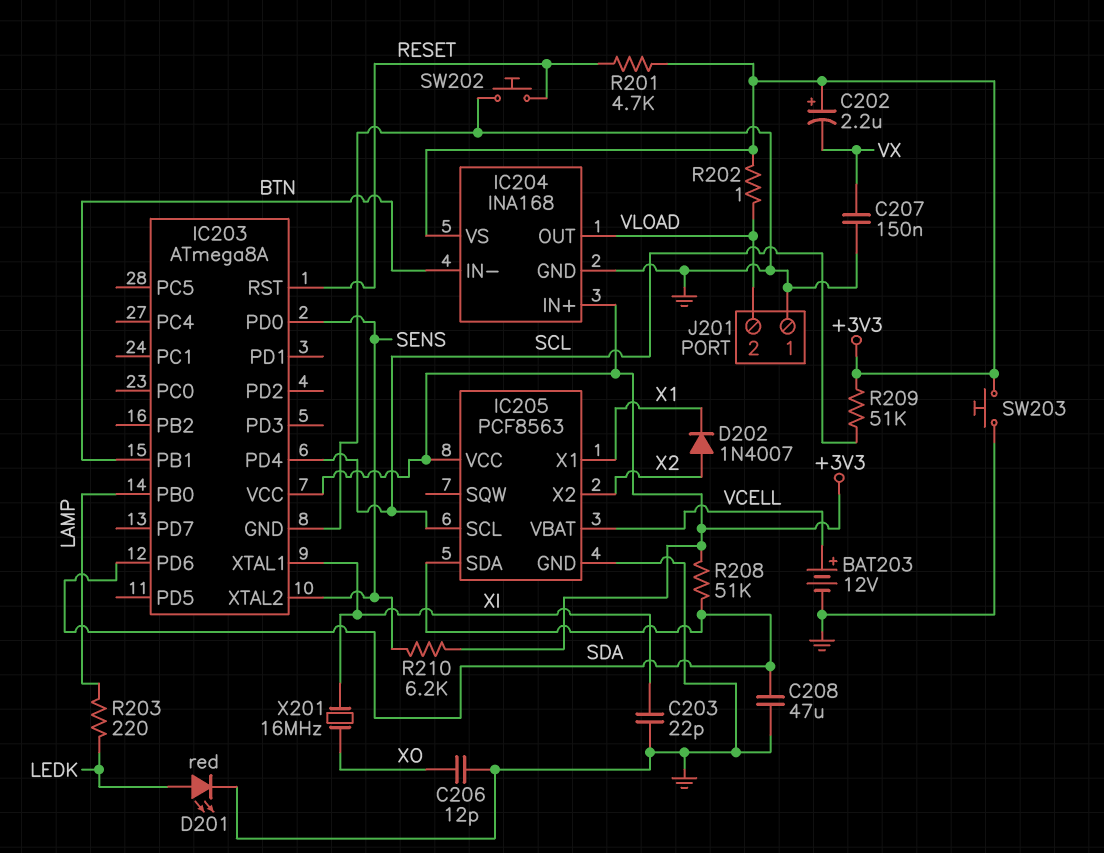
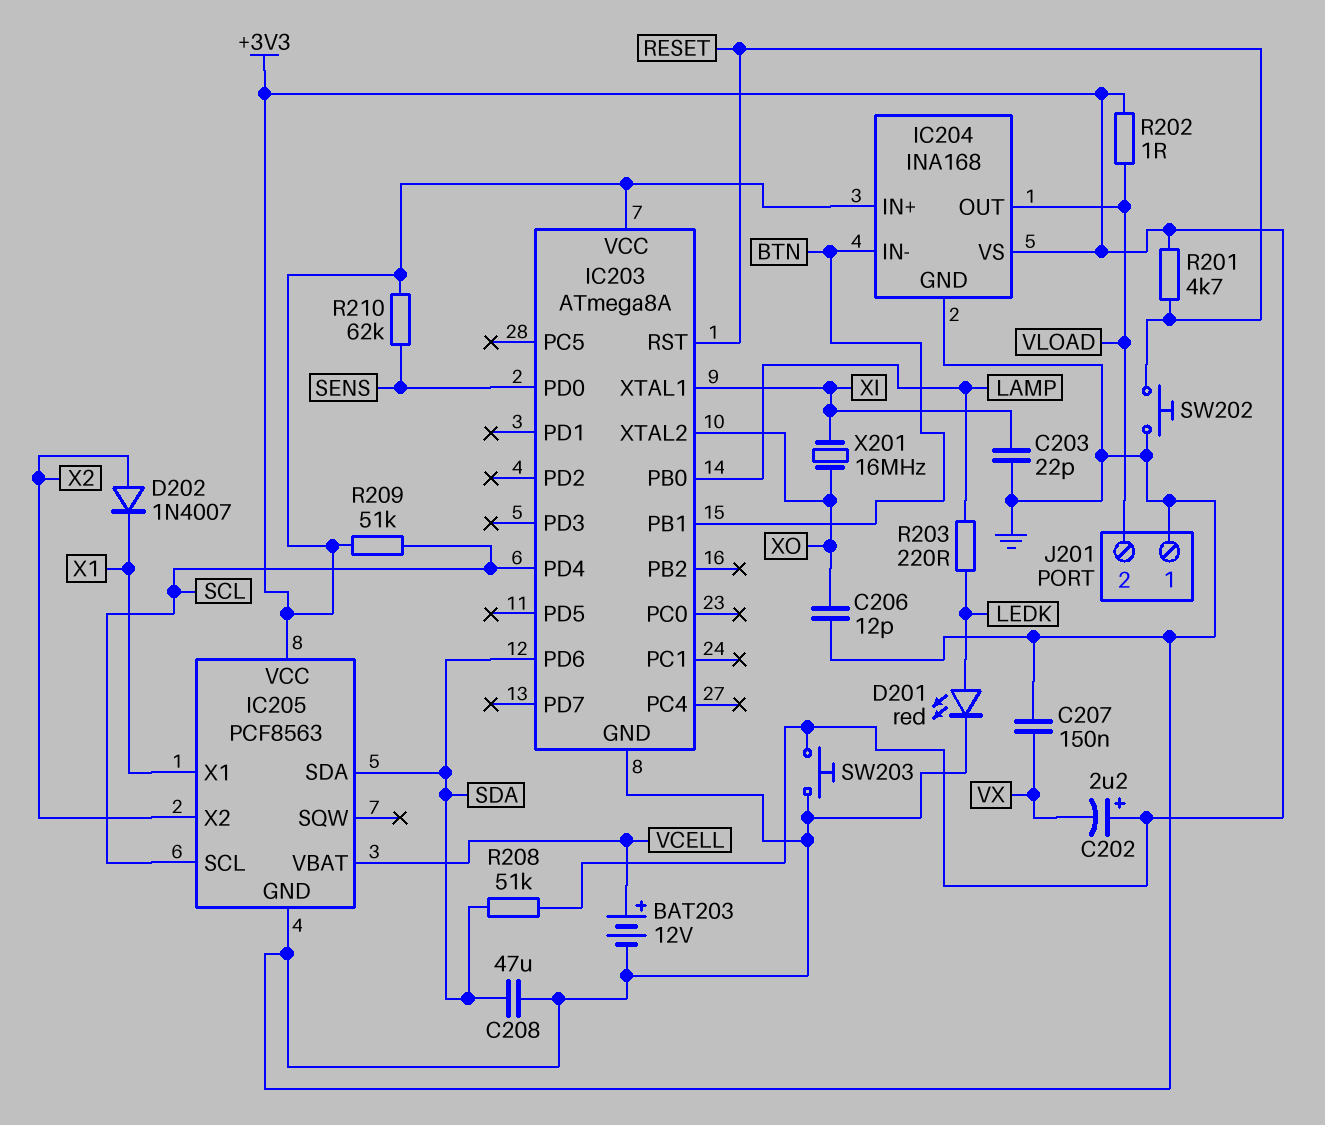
IC203 pin XTAL2: SENS -> XO
R210: 6.2k (+3V3, SENS) -> 62k (+3V3, SENS)

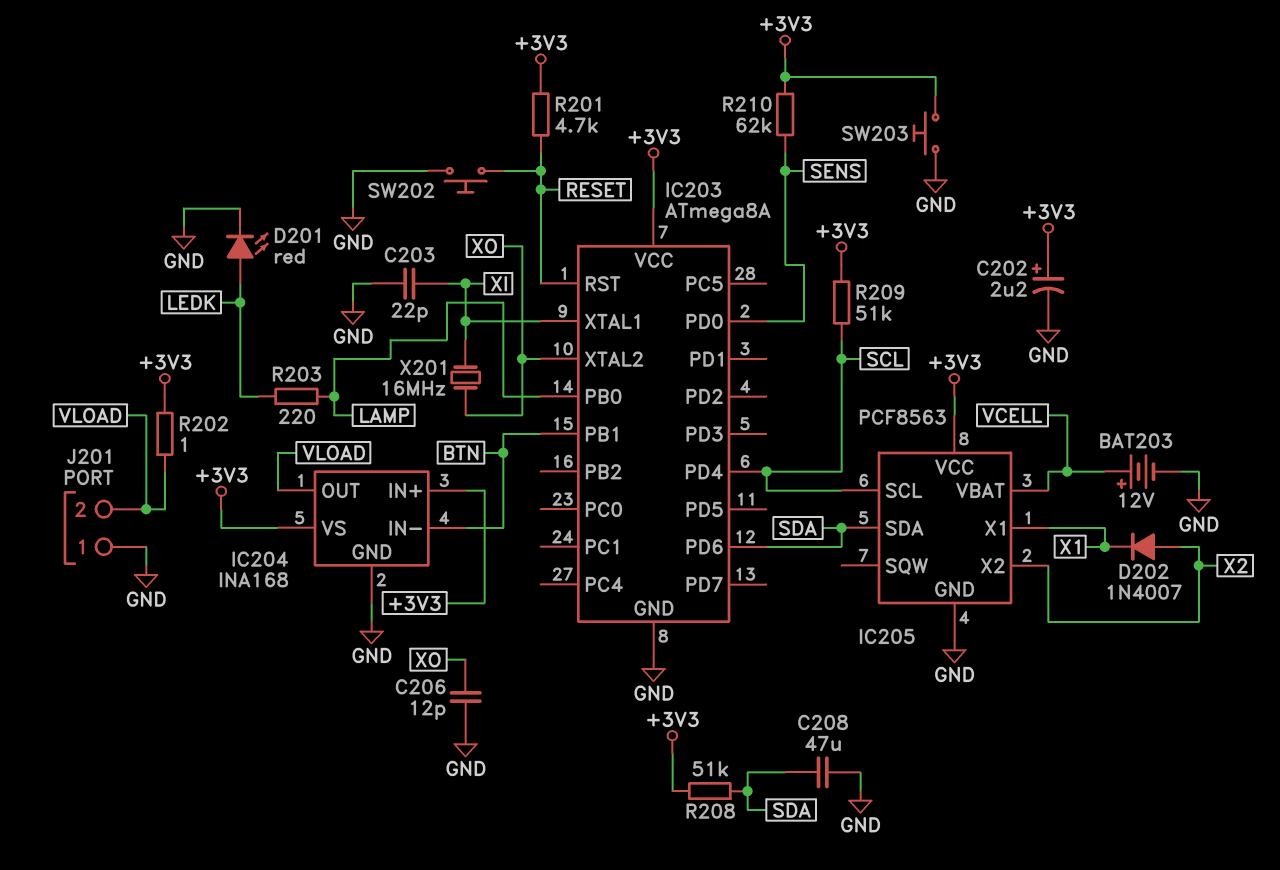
C202: 2.2uF (plus +3V3, minus VX) -> 2.2uF (plus +3V3, minus GND)
C207: 150nF (GND, VX) -> none

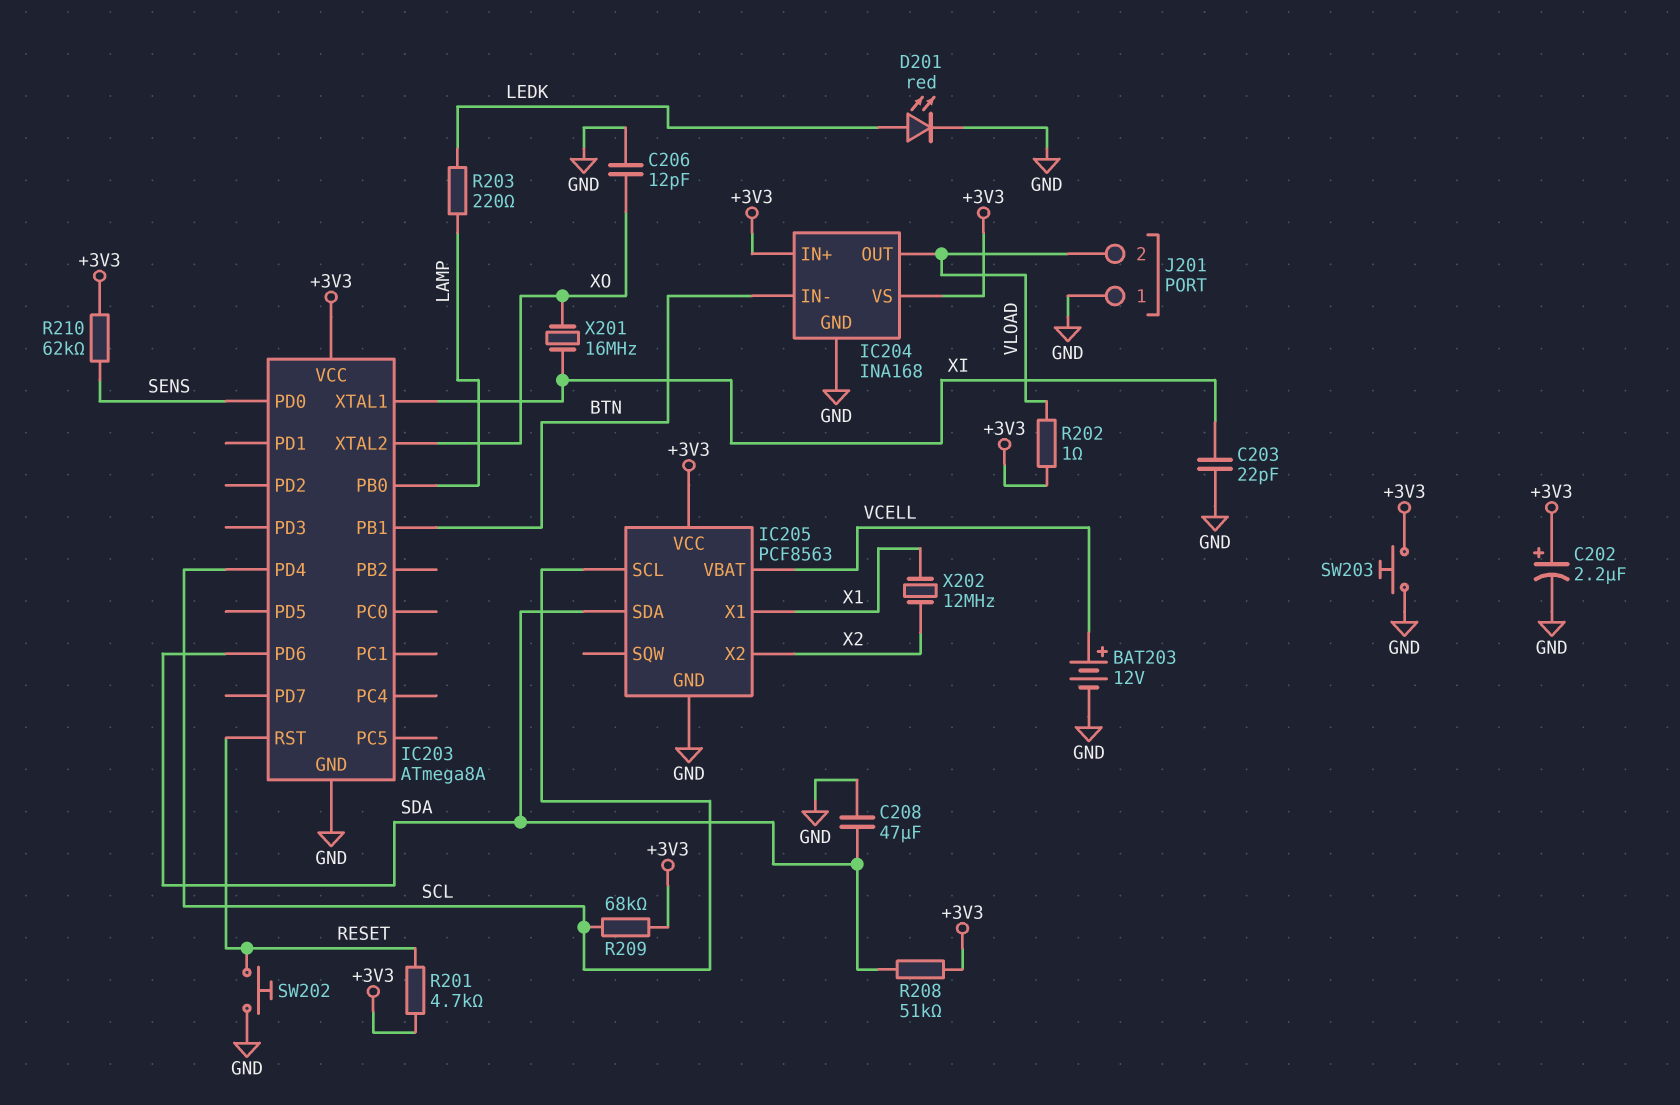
D202: diode 1N4007 (A X2, K X1) -> none
R209: 51k (+3V3, SCL) -> 68k (+3V3, SCL)
X202: none -> 12MHz (X1, X2)

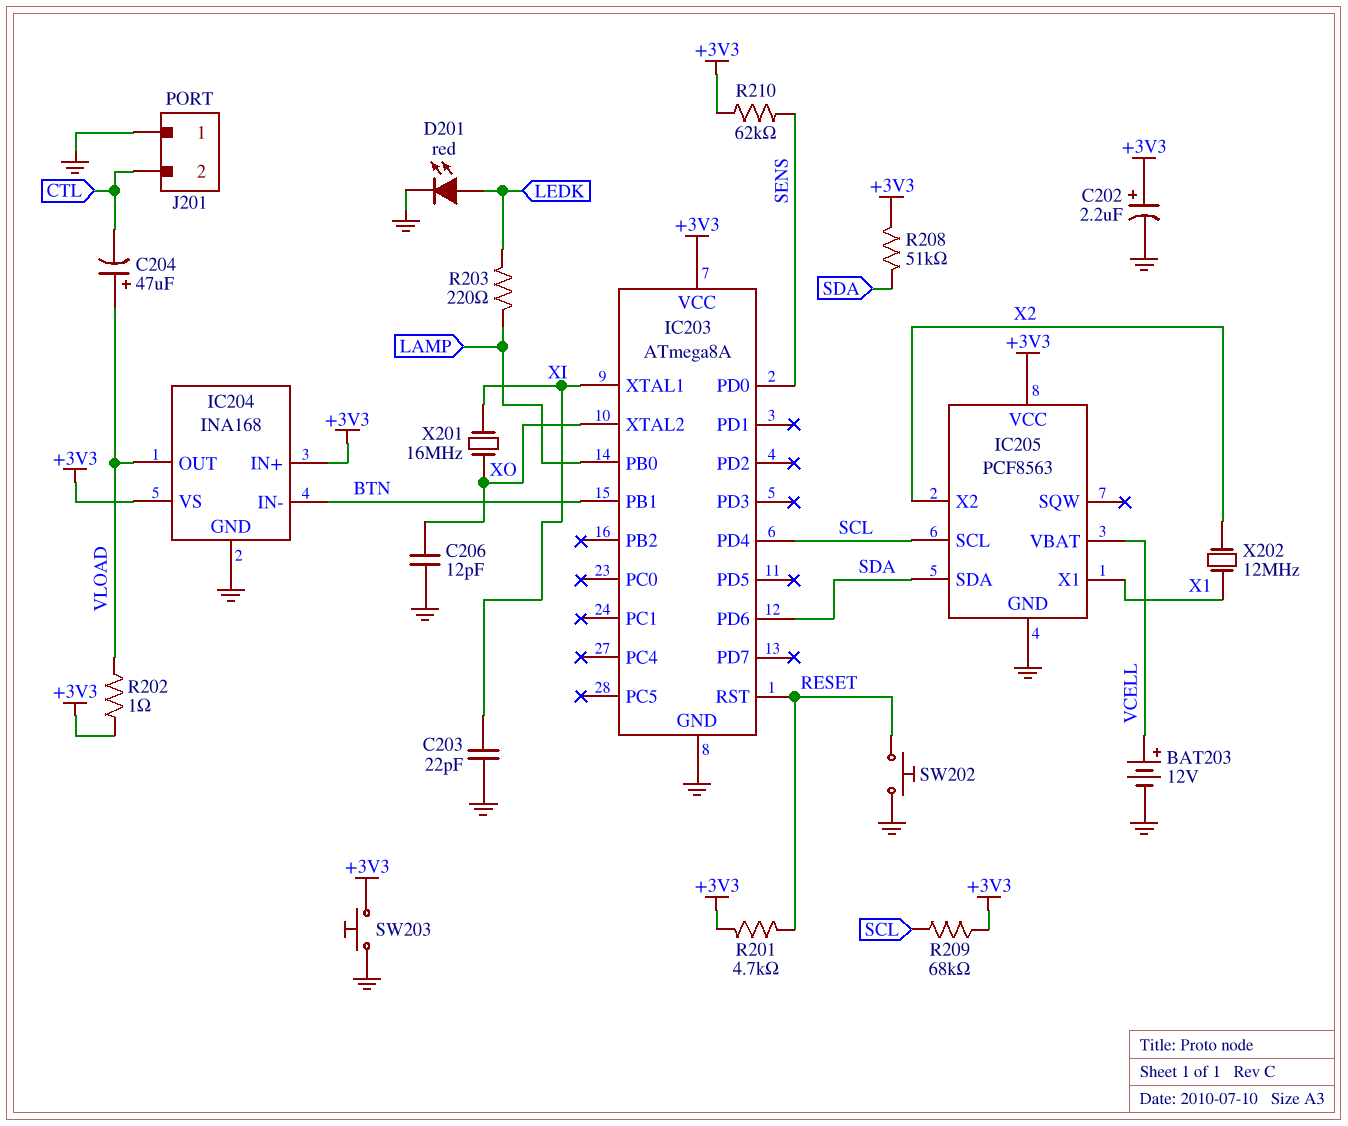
C204: none -> 47uF (plus VLOAD, minus CTL)
C208: 47uF (GND, SDA) -> none
J201 pin 2: VLOAD -> CTL

